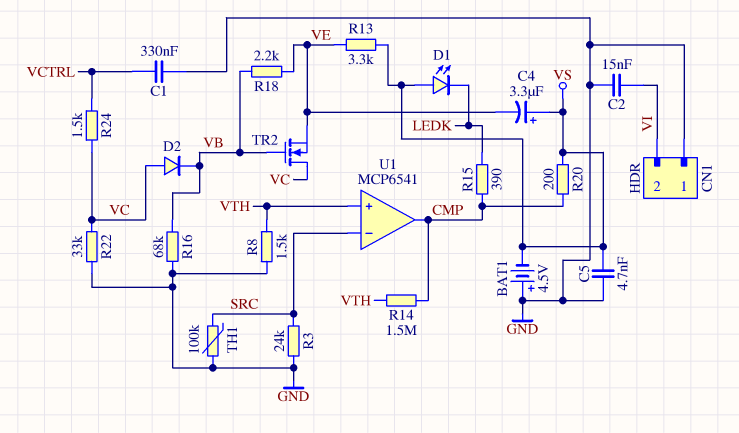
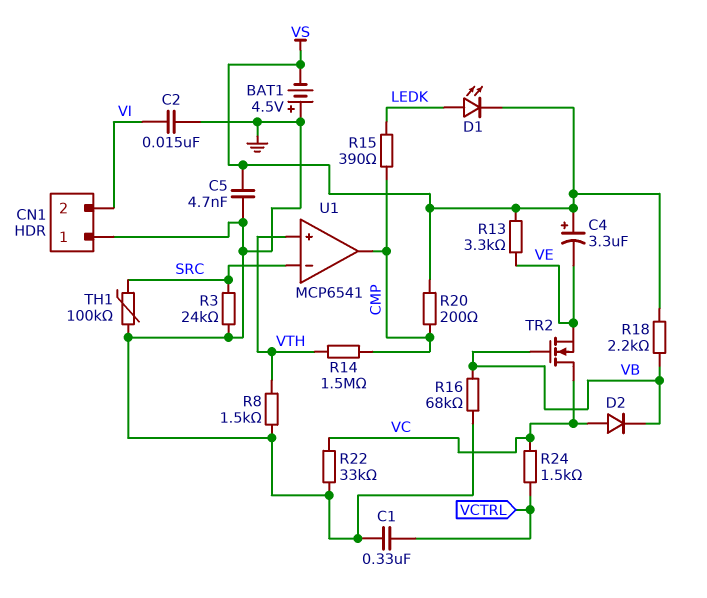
D1: LED (A VS, K LEDK) -> LED (A LEDK, K VS)
R18: 2.2k (VB, VE) -> 2.2k (VB, VS)

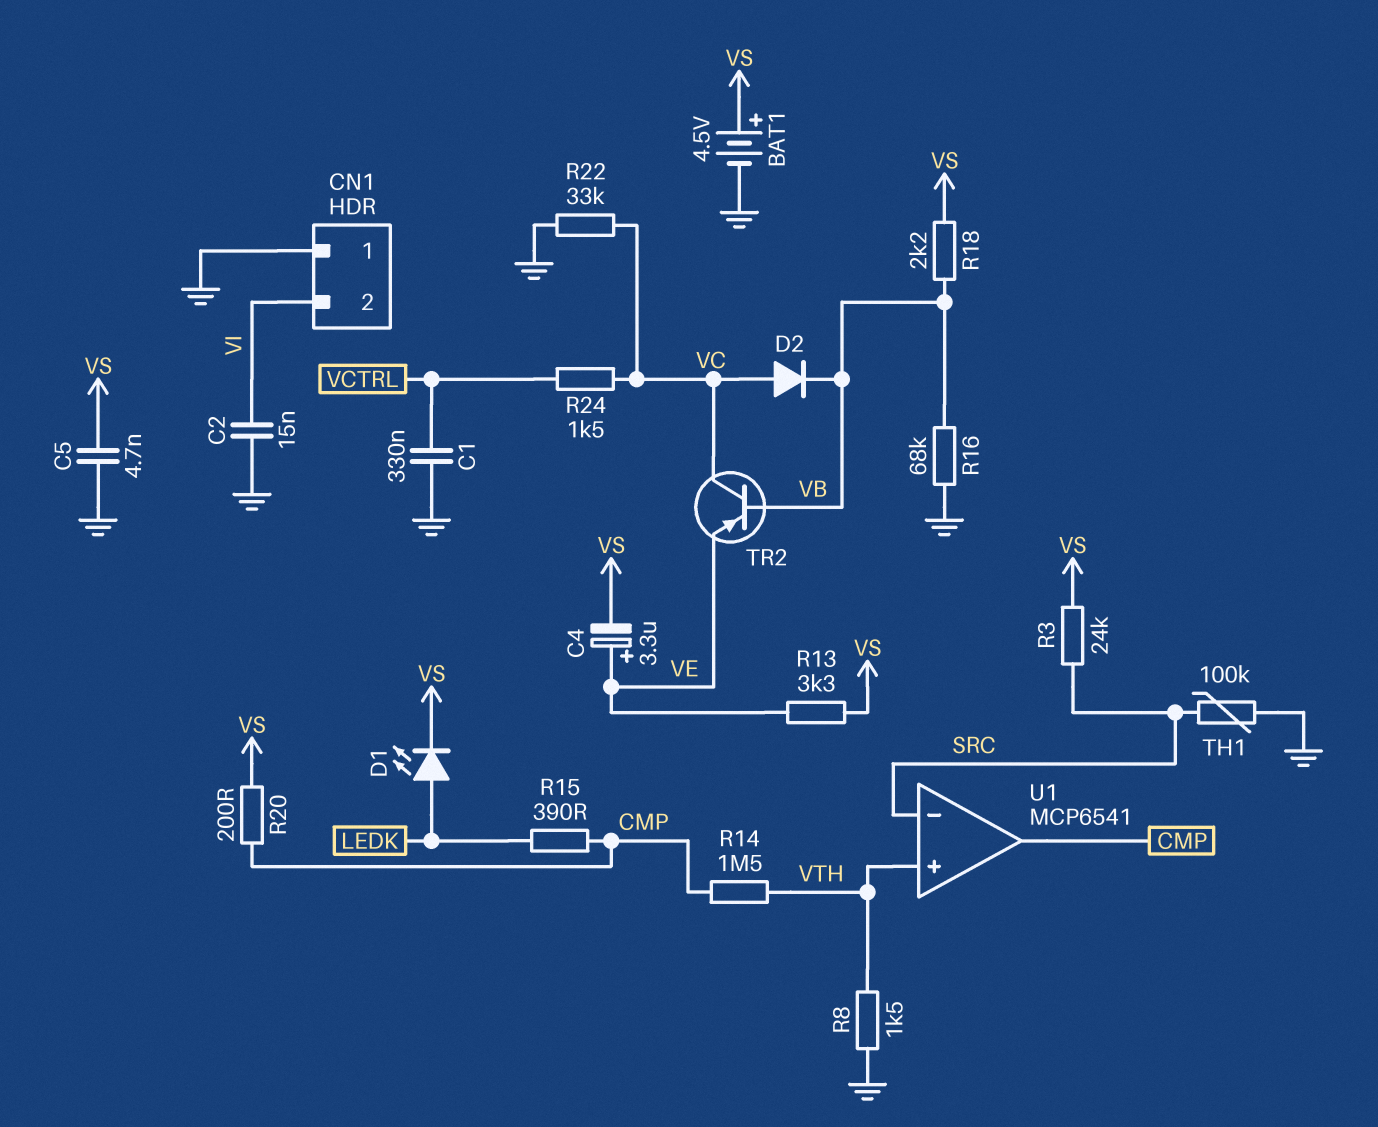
BAT1: 4.5V (plus GND, minus VS) -> 4.5V (plus VS, minus GND)
C4: 3.3uF (plus VS, minus VE) -> 3.3uF (plus VE, minus VS)
R3: 24k (GND, SRC) -> 24k (SRC, VS)
TR2: NMOS (G VB, D VC, S VE) -> PNP (B VB, C VC, E VE)

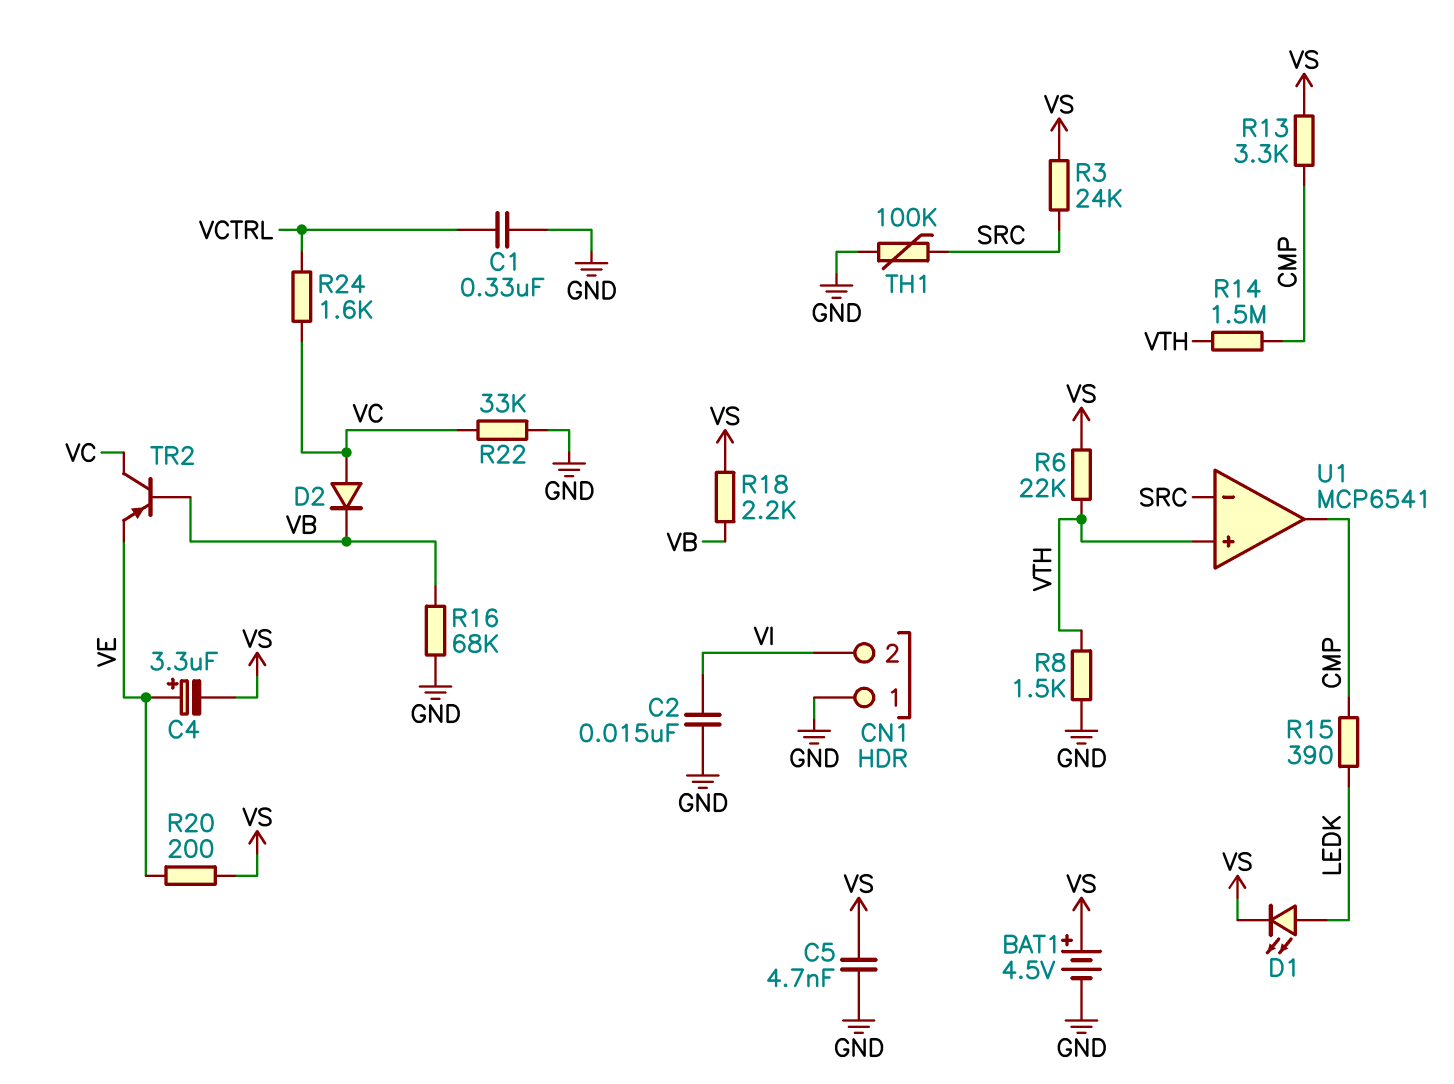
R6: none -> 22k (VS, VTH)
R13: 3.3k (VE, VS) -> 3.3k (CMP, VS)
R20: 200 (CMP, VS) -> 200 (VE, VS)
R24: 1.5k (VC, VCTRL) -> 1.6k (VC, VCTRL)

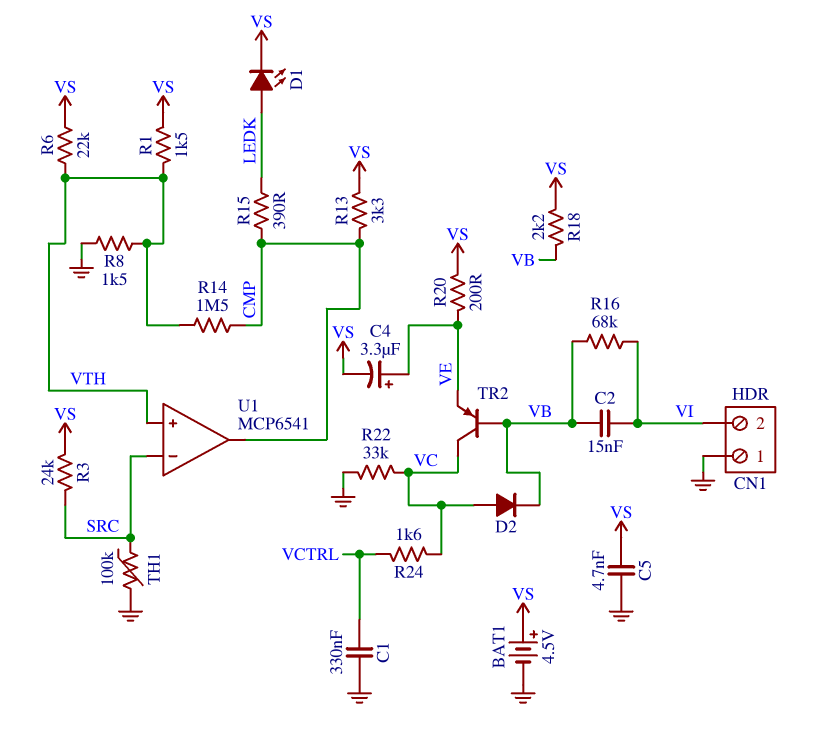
C2: 15nF (GND, VI) -> 15nF (VB, VI)
R1: none -> 1.5k (VS, VTH)
R16: 68k (GND, VB) -> 68k (VB, VI)

